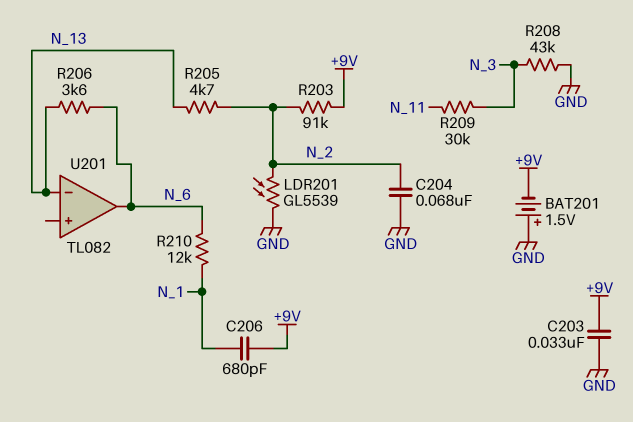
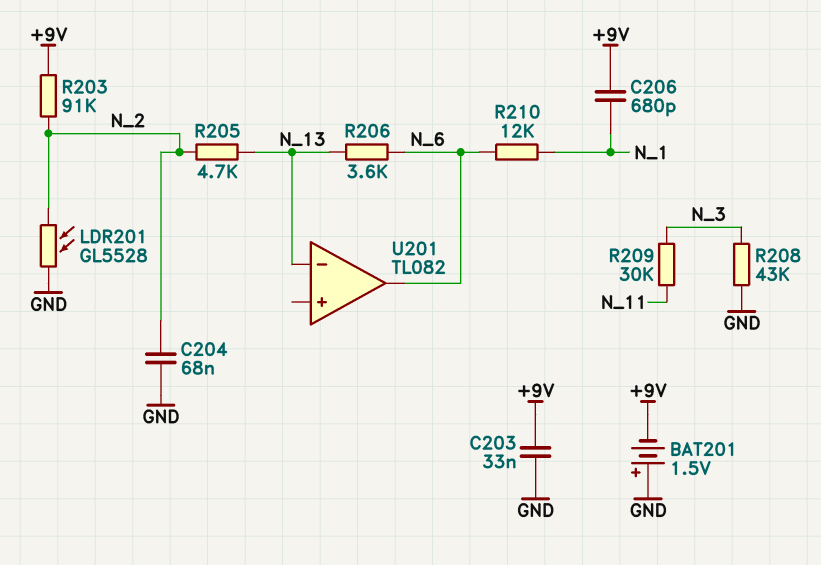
LDR201: GL5539 (GND, N_2) -> GL5528 (GND, N_2)

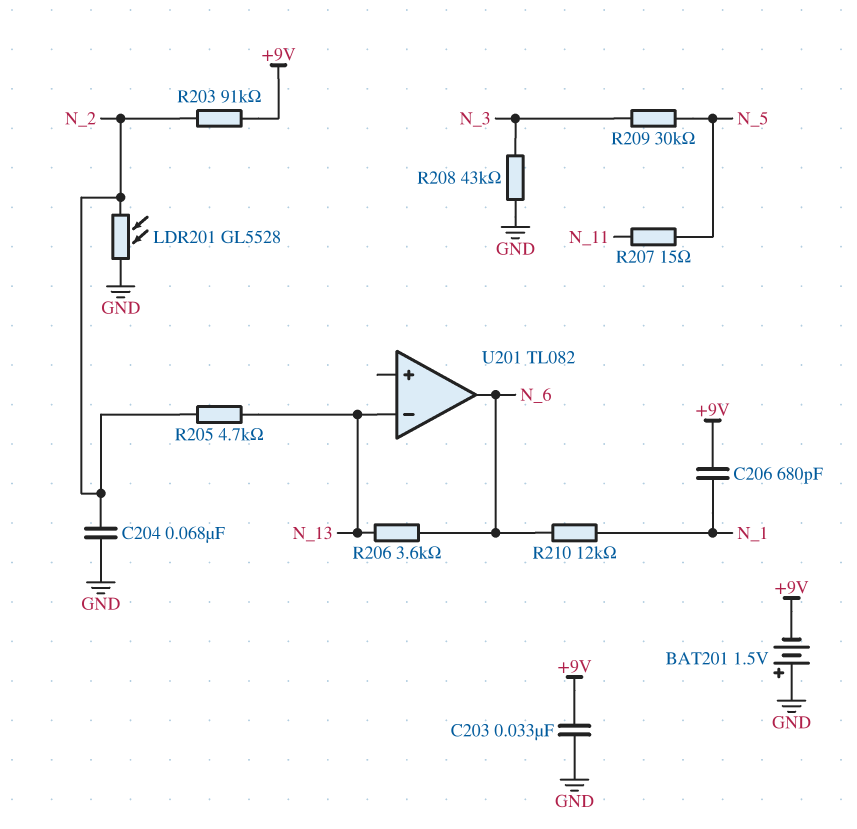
R207: none -> 15 (N_5, N_11)
R209: 30k (N_3, N_11) -> 30k (N_3, N_5)

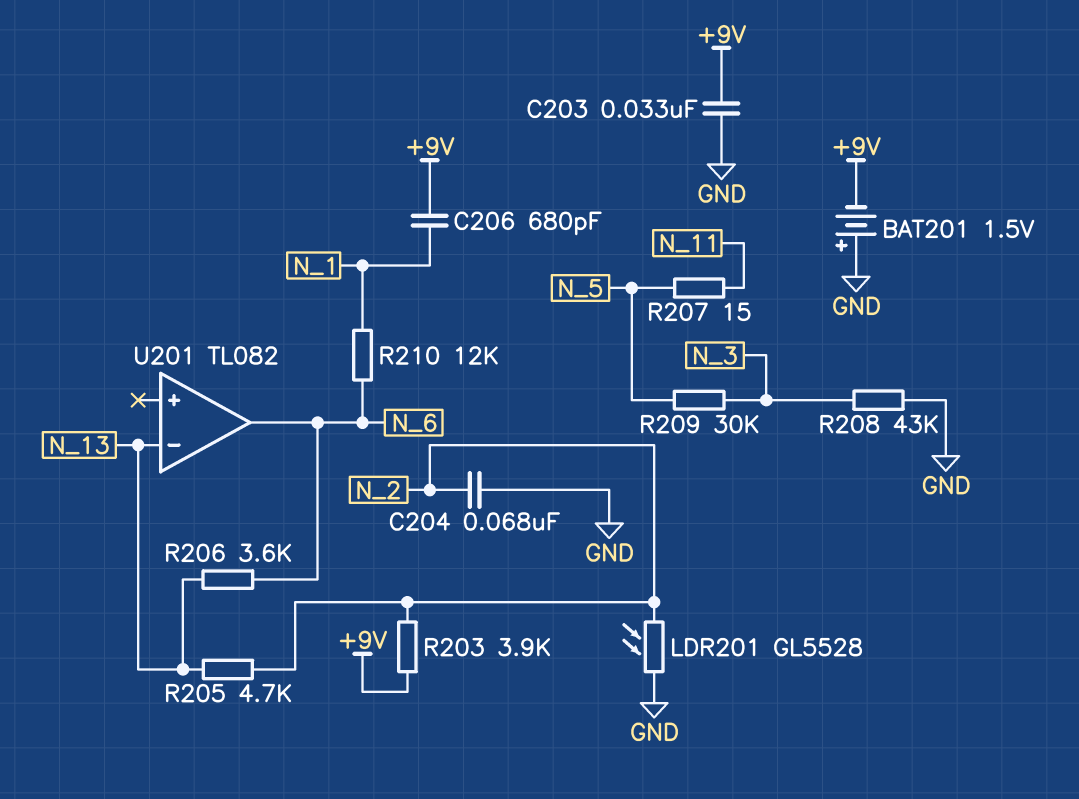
R203: 91k (+9V, N_2) -> 3.9k (+9V, N_2)

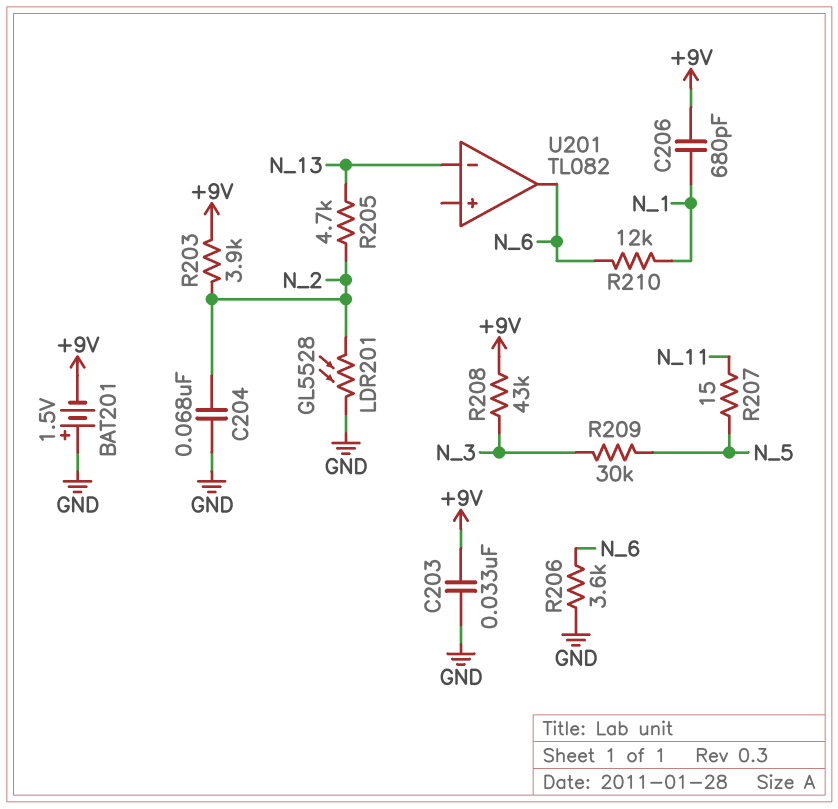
R206: 3.6k (N_6, N_13) -> 3.6k (GND, N_6)
R208: 43k (GND, N_3) -> 43k (+9V, N_3)

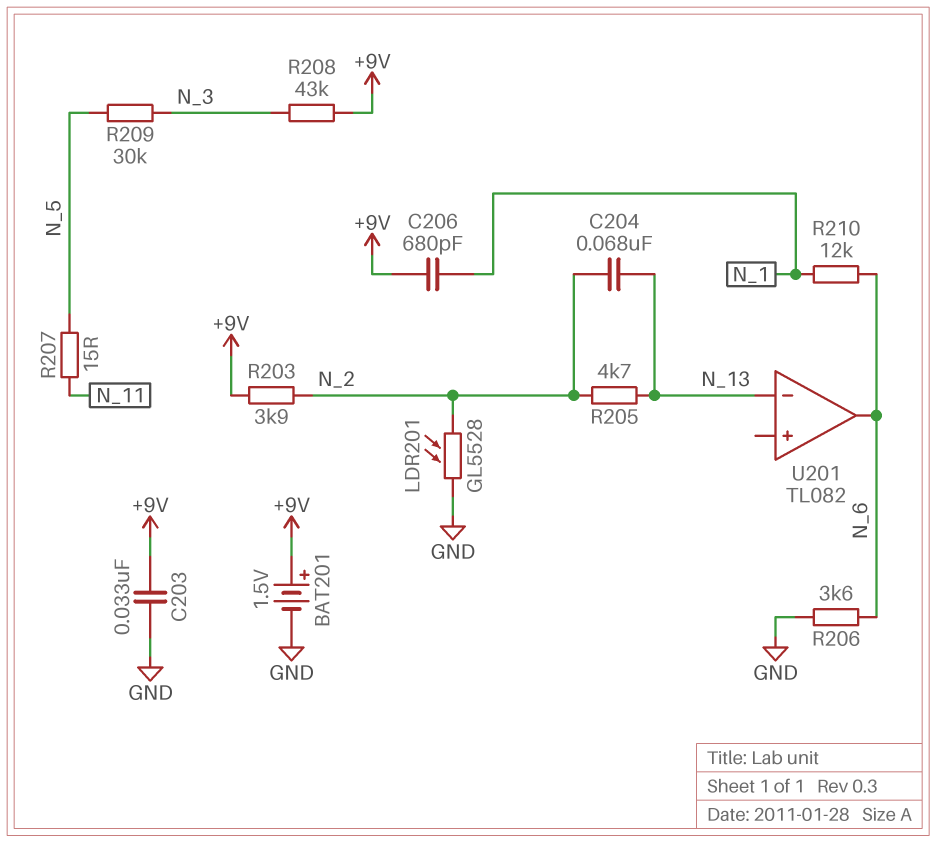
BAT201: 1.5V (plus GND, minus +9V) -> 1.5V (plus +9V, minus GND)
C204: 68nF (GND, N_2) -> 68nF (N_2, N_13)

